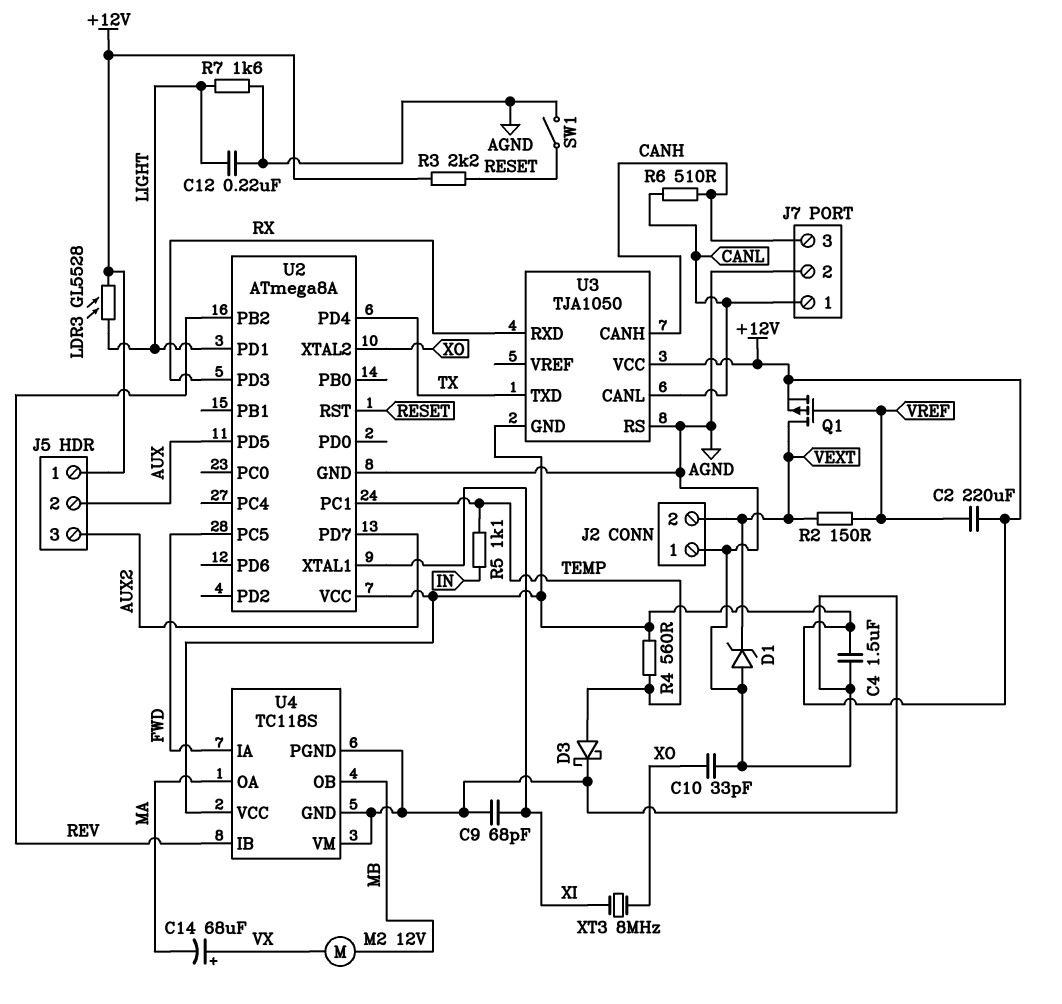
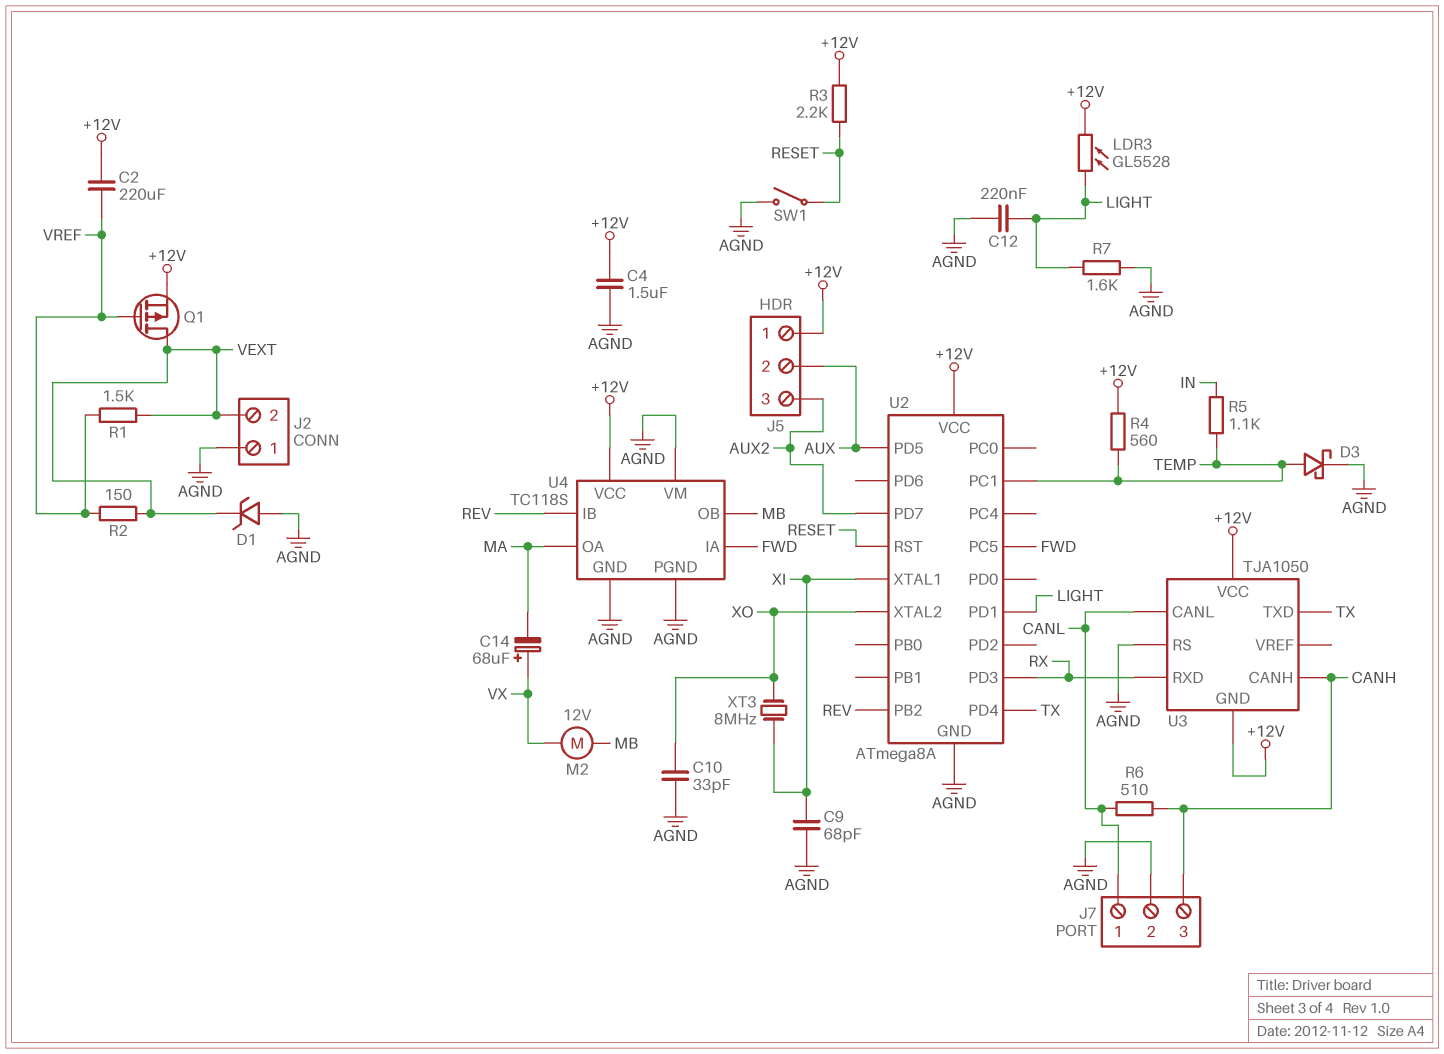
R1: none -> 1.5k (VEXT, VREF)

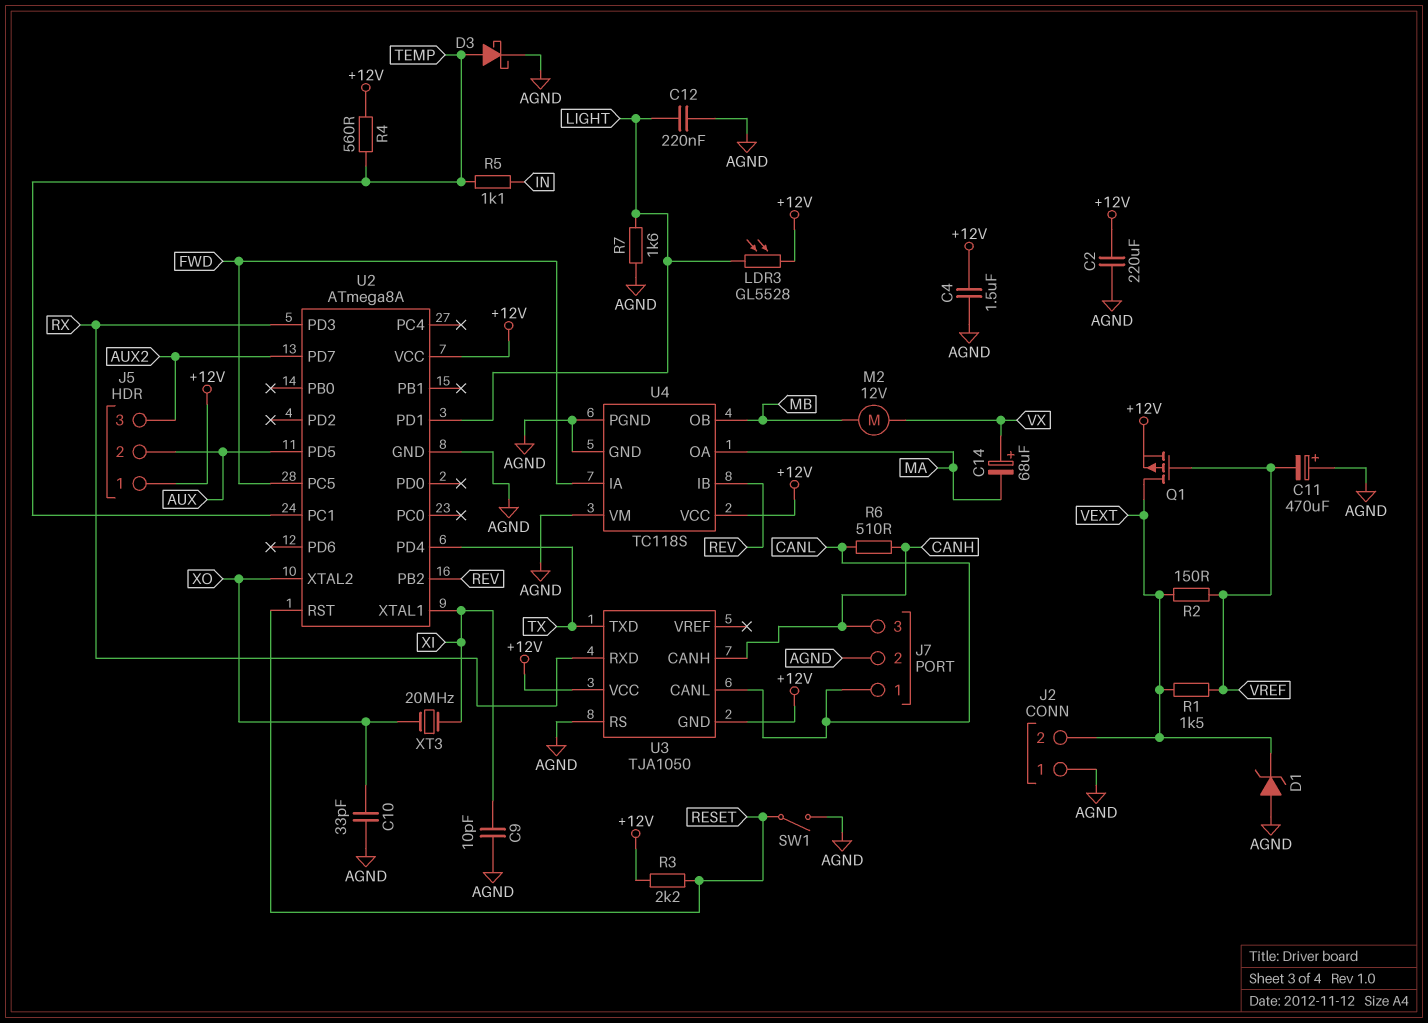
C2: 220uF (+12V, VREF) -> 220uF (+12V, AGND)
C9: 68pF (AGND, XI) -> 10pF (AGND, XI)
C11: none -> 470uF (plus AGND, minus VREF)
XT3: 8MHz (XI, XO) -> 20MHz (XI, XO)

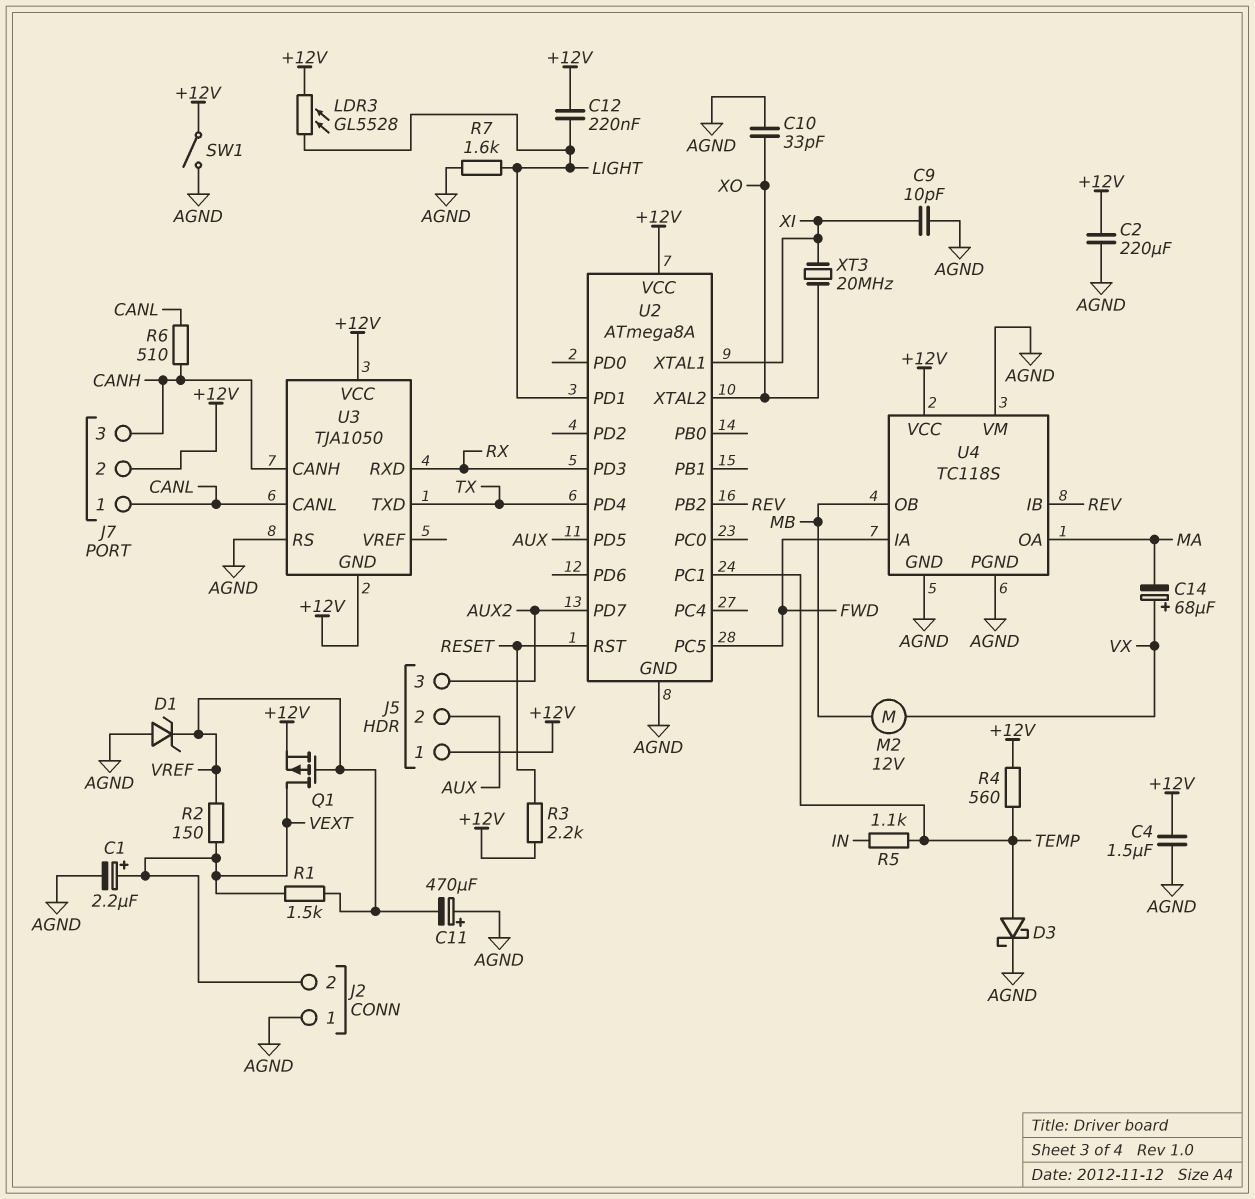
C1: none -> 2.2uF (plus VEXT, minus AGND)
C12: 220nF (AGND, LIGHT) -> 220nF (+12V, LIGHT)
D1: zener (A AGND, K VEXT) -> zener (A AGND, K VREF)
J7 pin 2: AGND -> +12V
SW1: switch (AGND, RESET) -> switch (+12V, AGND)

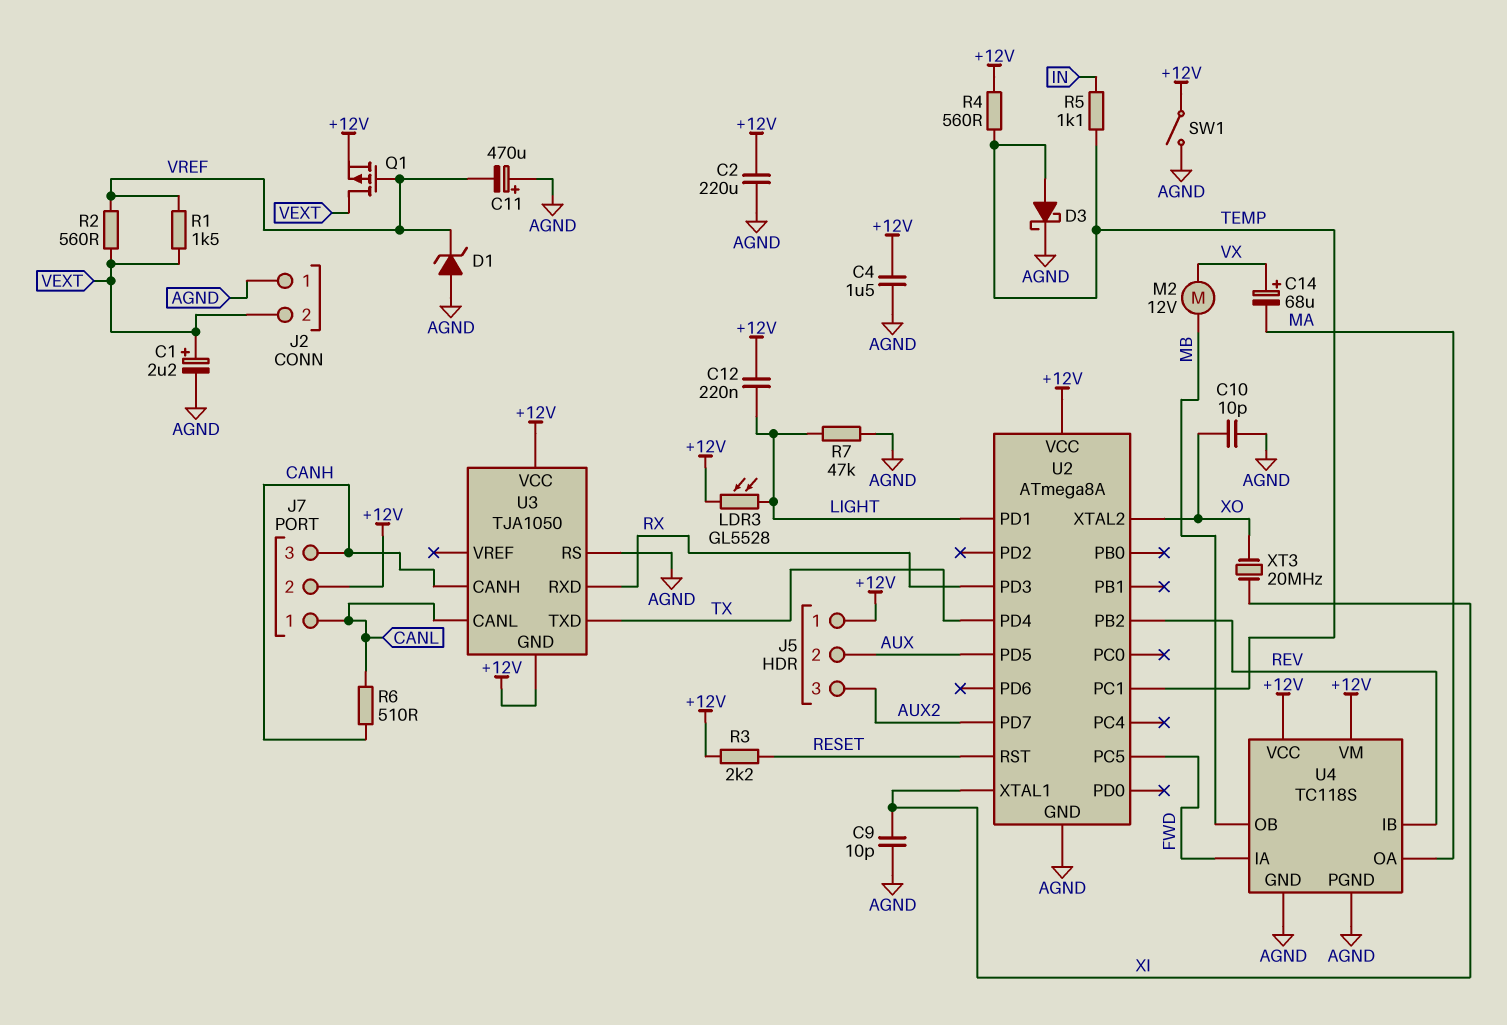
C10: 33pF (AGND, XO) -> 10pF (AGND, XO)
R2: 150 (VEXT, VREF) -> 560 (VEXT, VREF)
R7: 1.6k (AGND, LIGHT) -> 47k (AGND, LIGHT)
U4 pin VM: AGND -> +12V

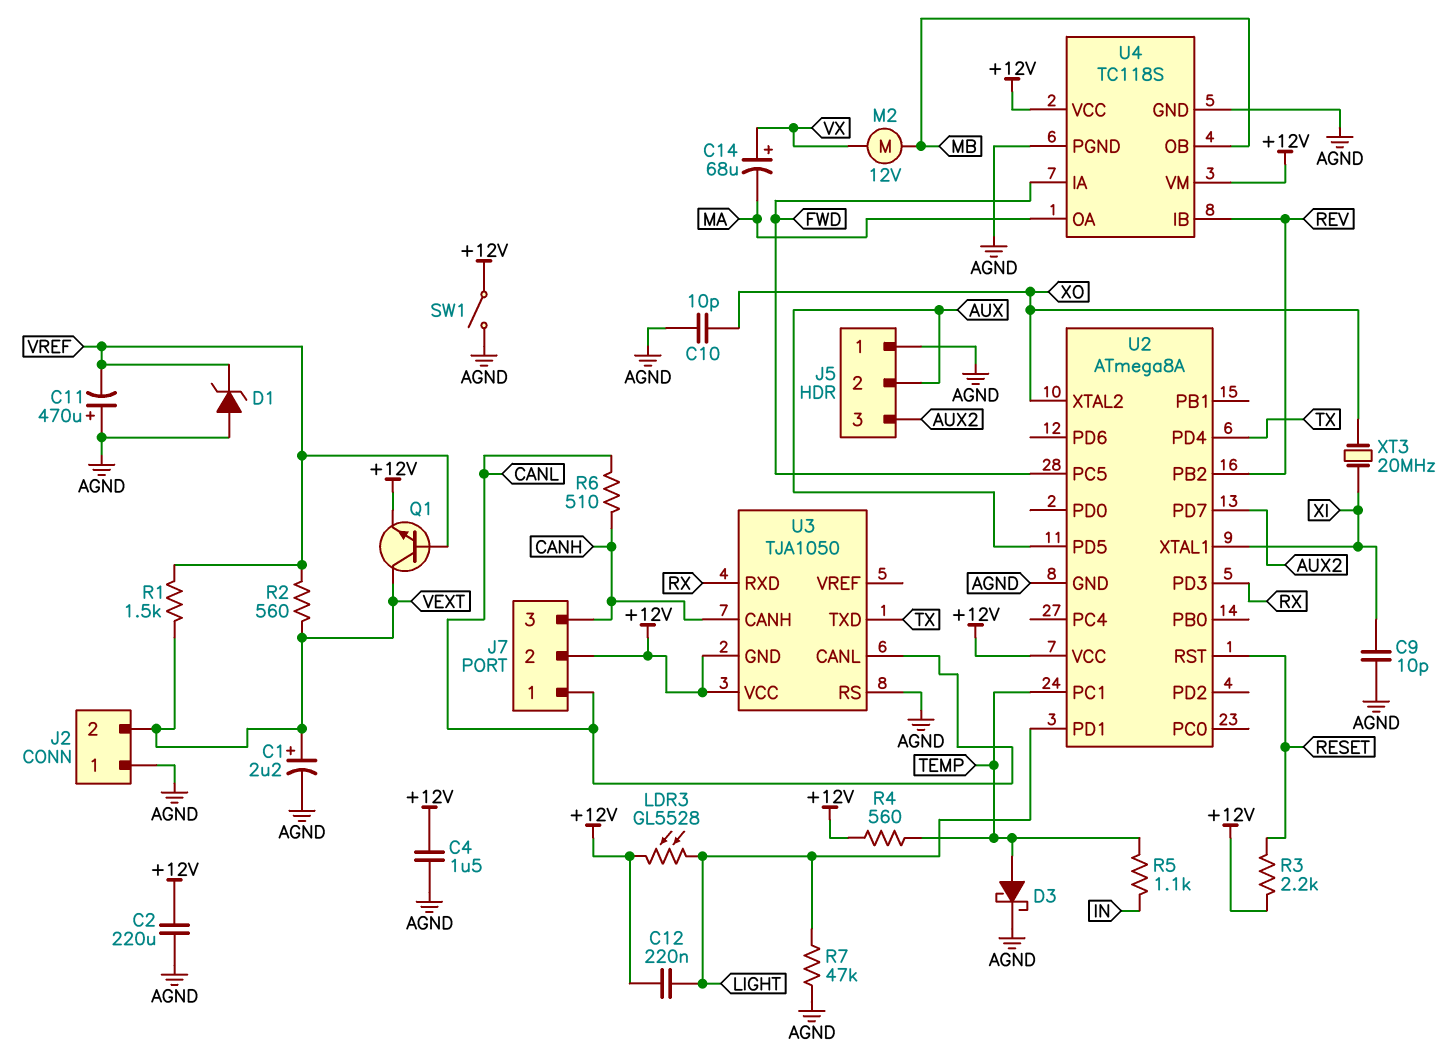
J5 pin 1: +12V -> AGND
Q1: PMOS (G VREF, D VEXT, S +12V) -> NPN (B VREF, C VEXT, E +12V)

